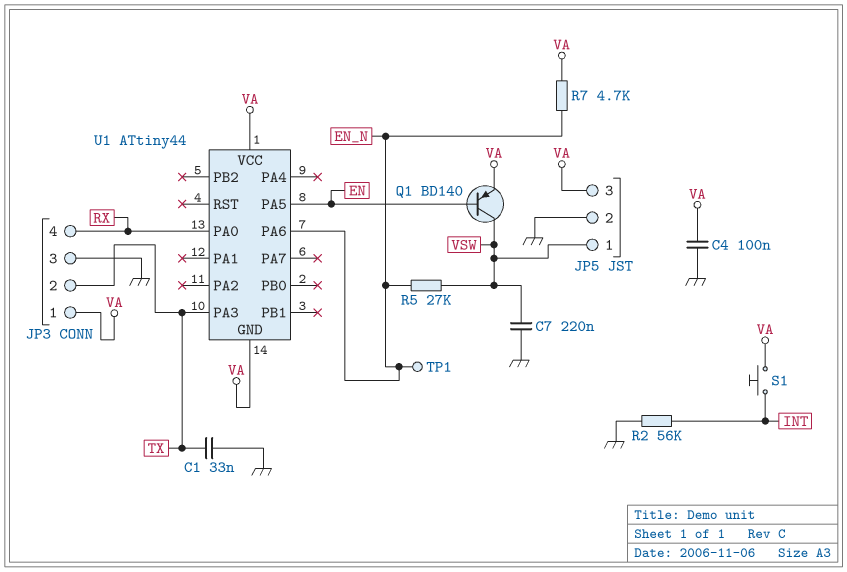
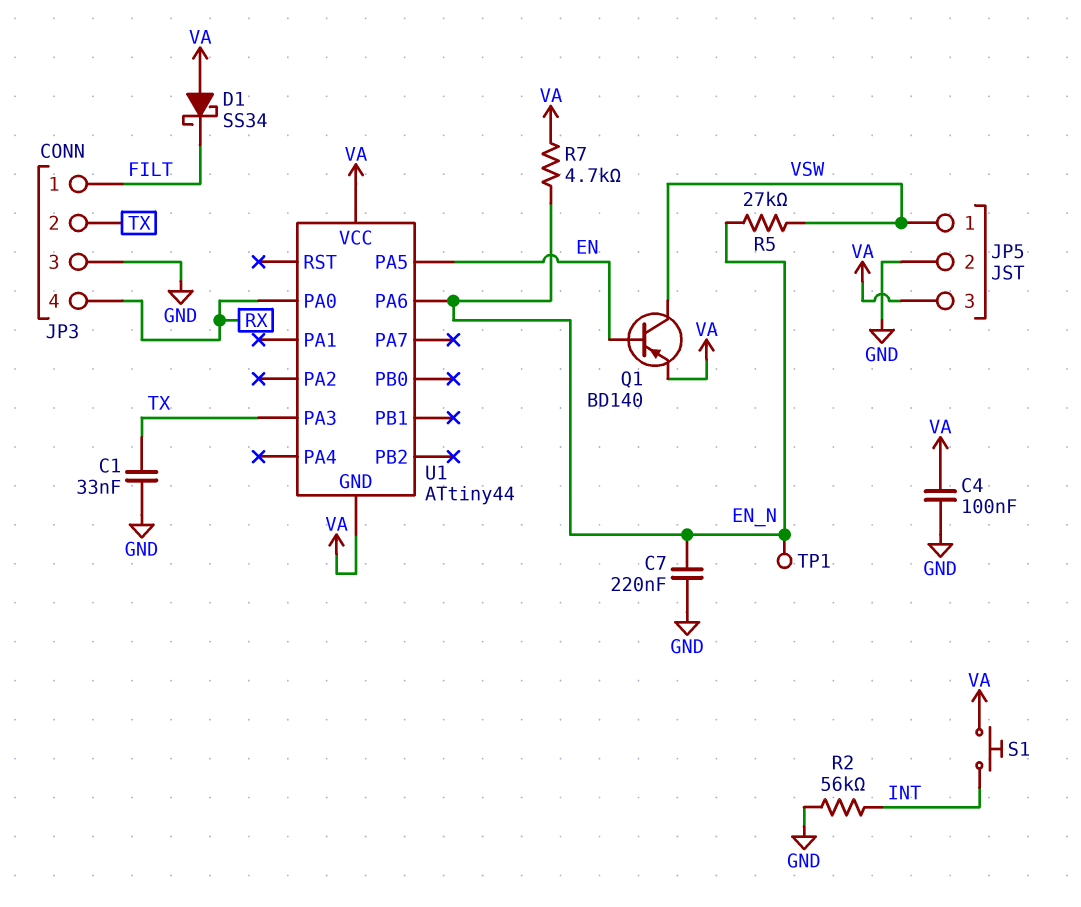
C7: 220nF (GND, VSW) -> 220nF (EN_N, GND)
D1: none -> schottky SS34 (A VA, K FILT)
JP3 pin 1: VA -> FILT

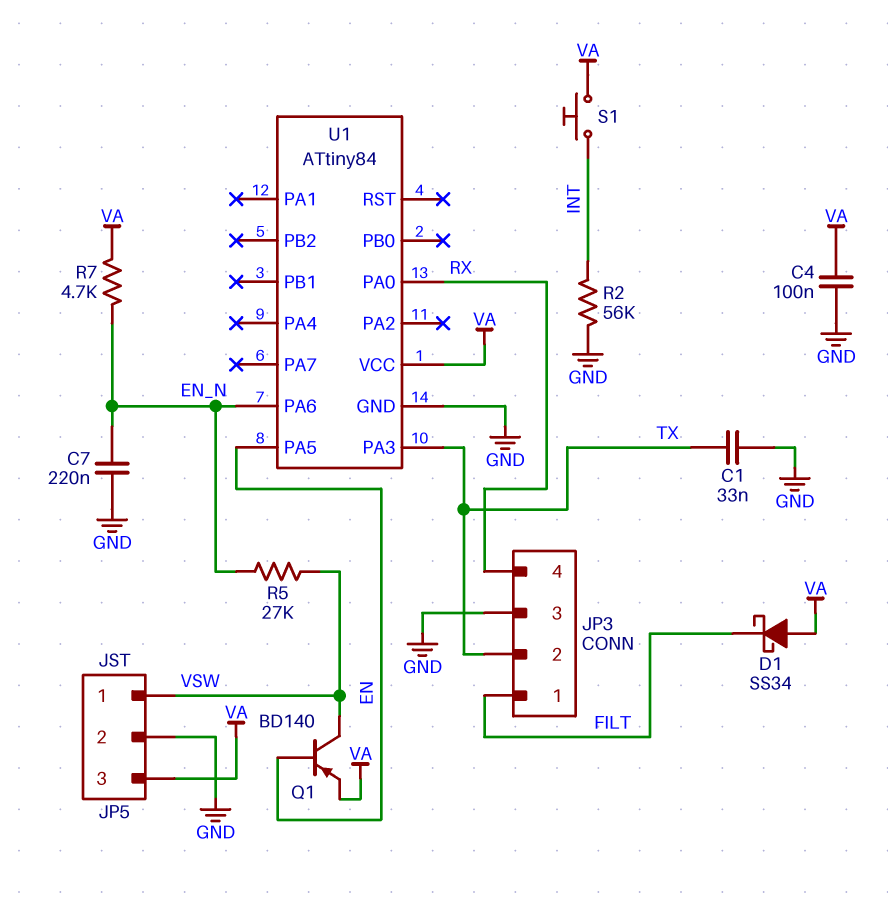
TP1: test point (EN_N) -> none
U1: ATtiny44 -> ATtiny84
U1 pin GND: VA -> GND

